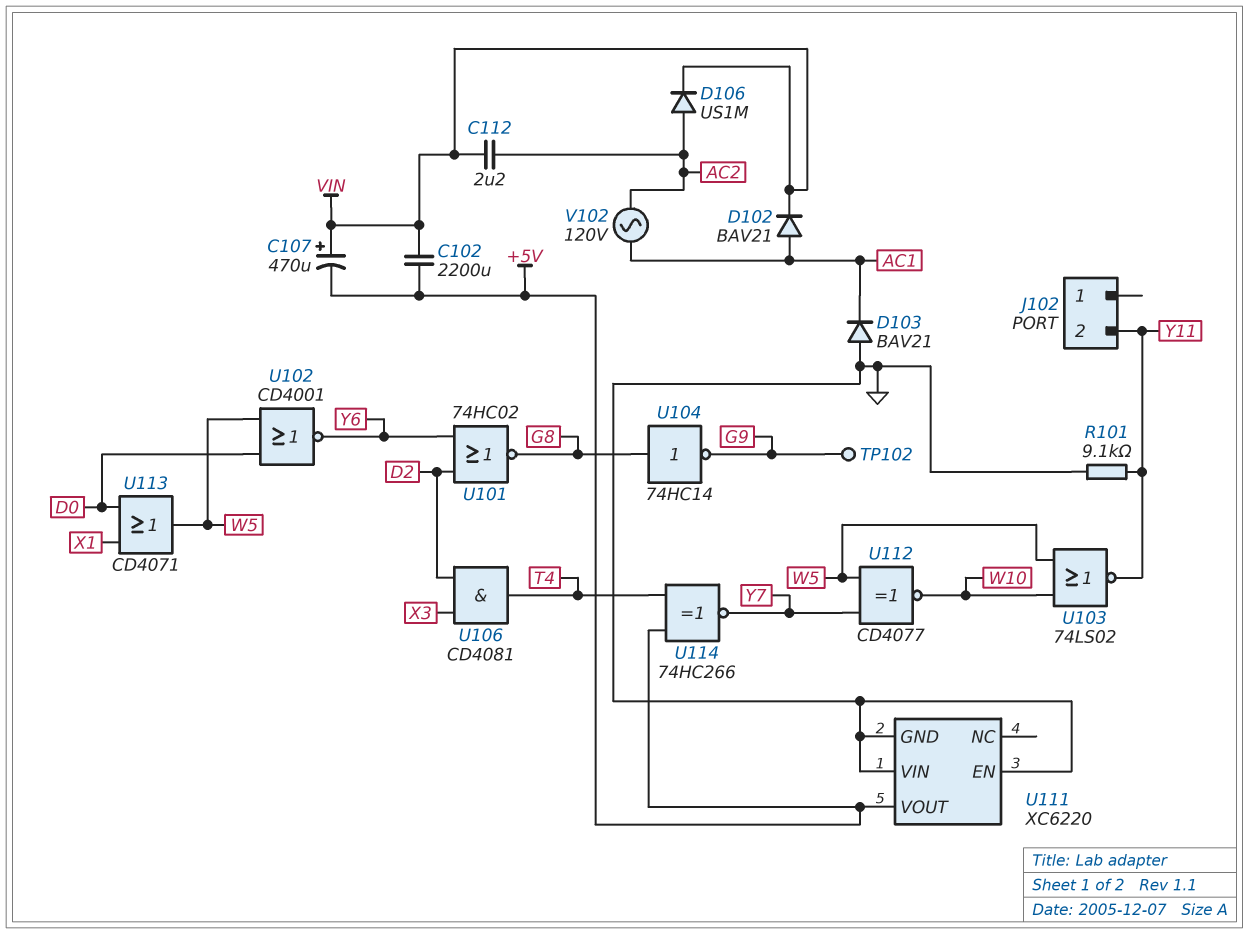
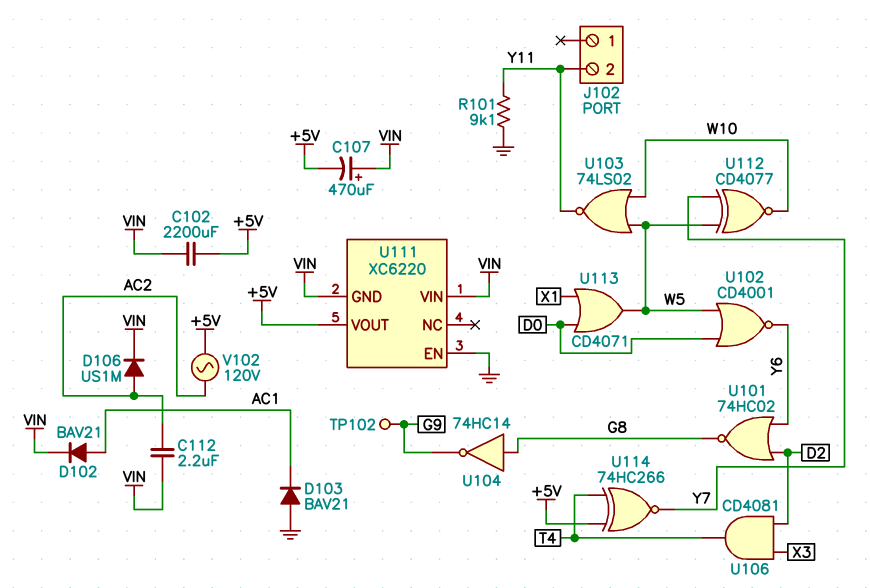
U111 pin GND: GND -> VIN
U111 pin VIN: GND -> VIN
V102: AC 120V (AC1, AC2) -> AC 120V (+5V, AC2)

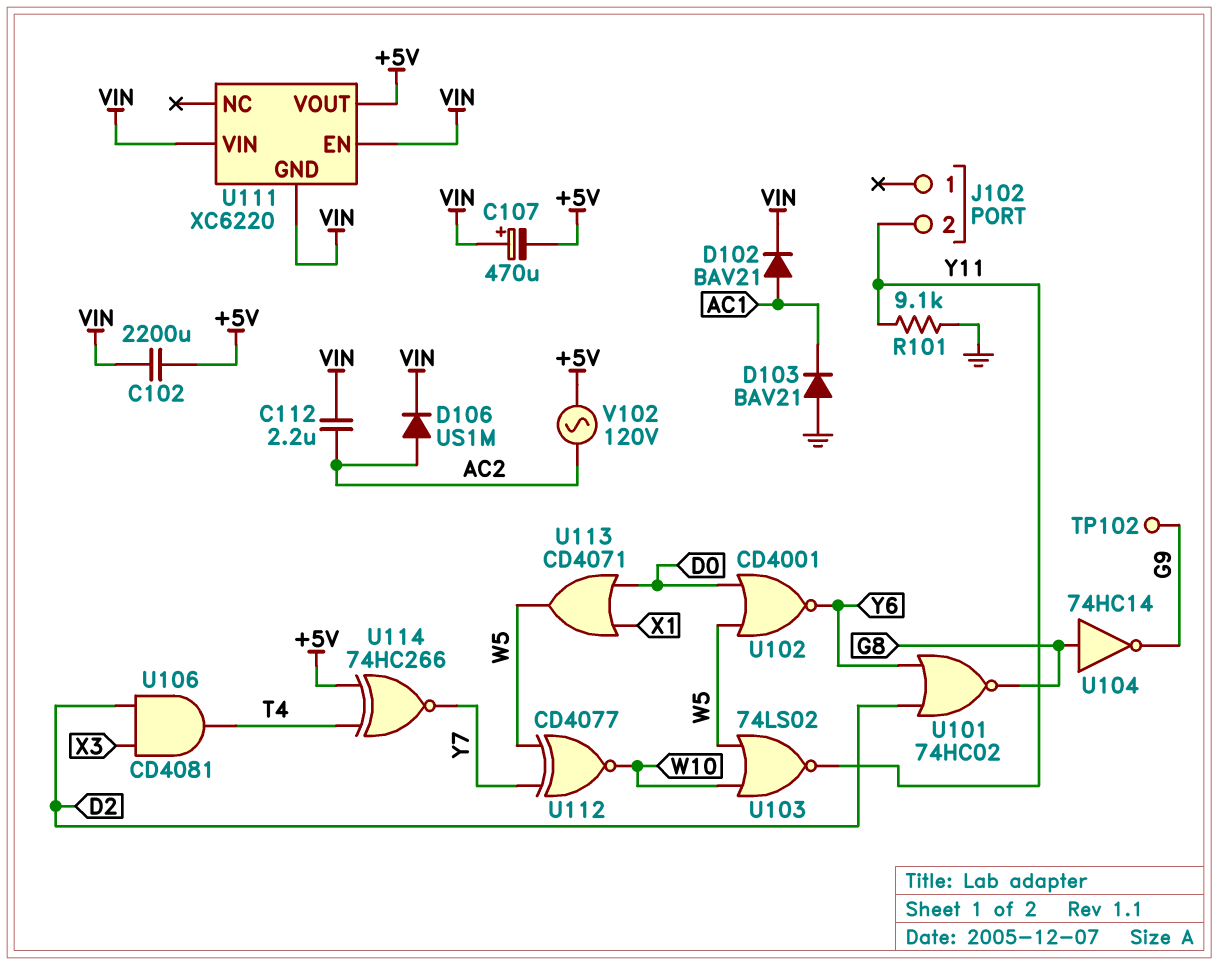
U111 pin EN: GND -> VIN

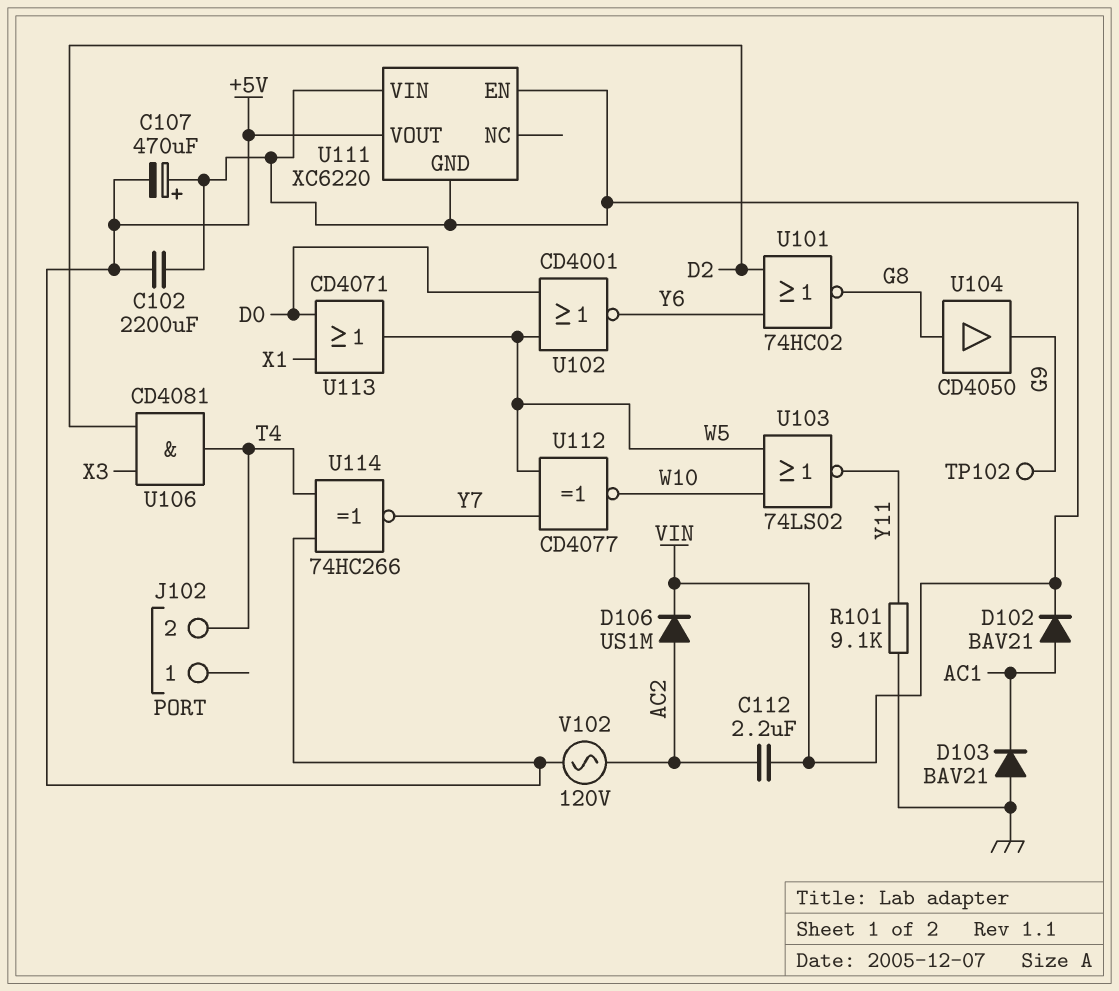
J102 pin 2: Y11 -> T4
U104: NOT 74HC14 (in G8, out G9) -> buffer CD4050 (in G8, out G9)

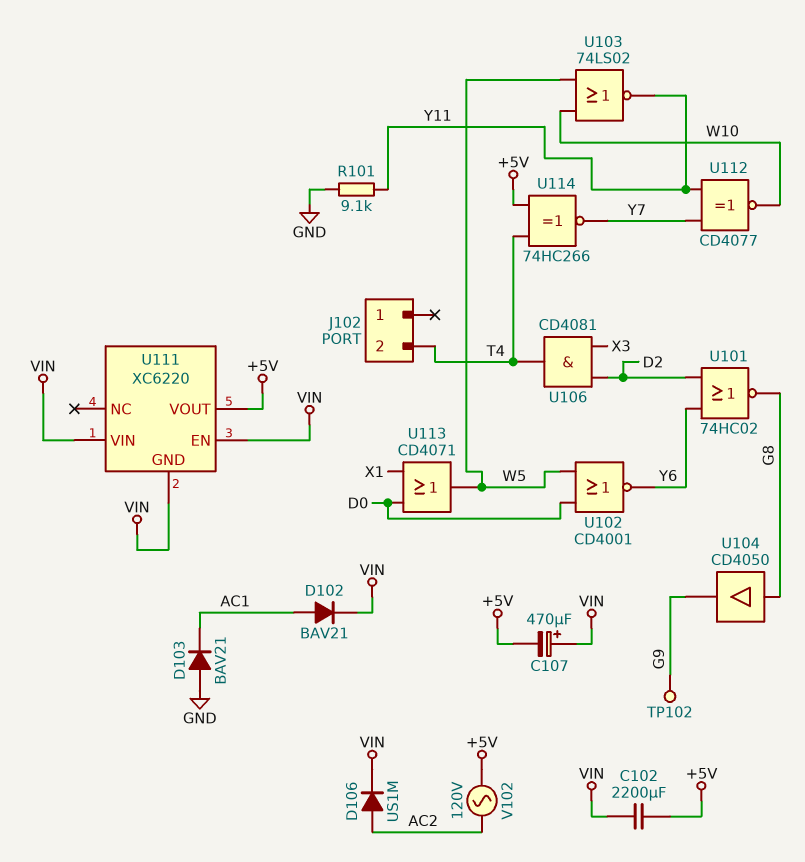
C112: 2.2uF (AC2, VIN) -> none
U112: XNOR CD4077 (in W5, in Y7, out W10) -> XNOR CD4077 (in Y7, in Y11, out W10)

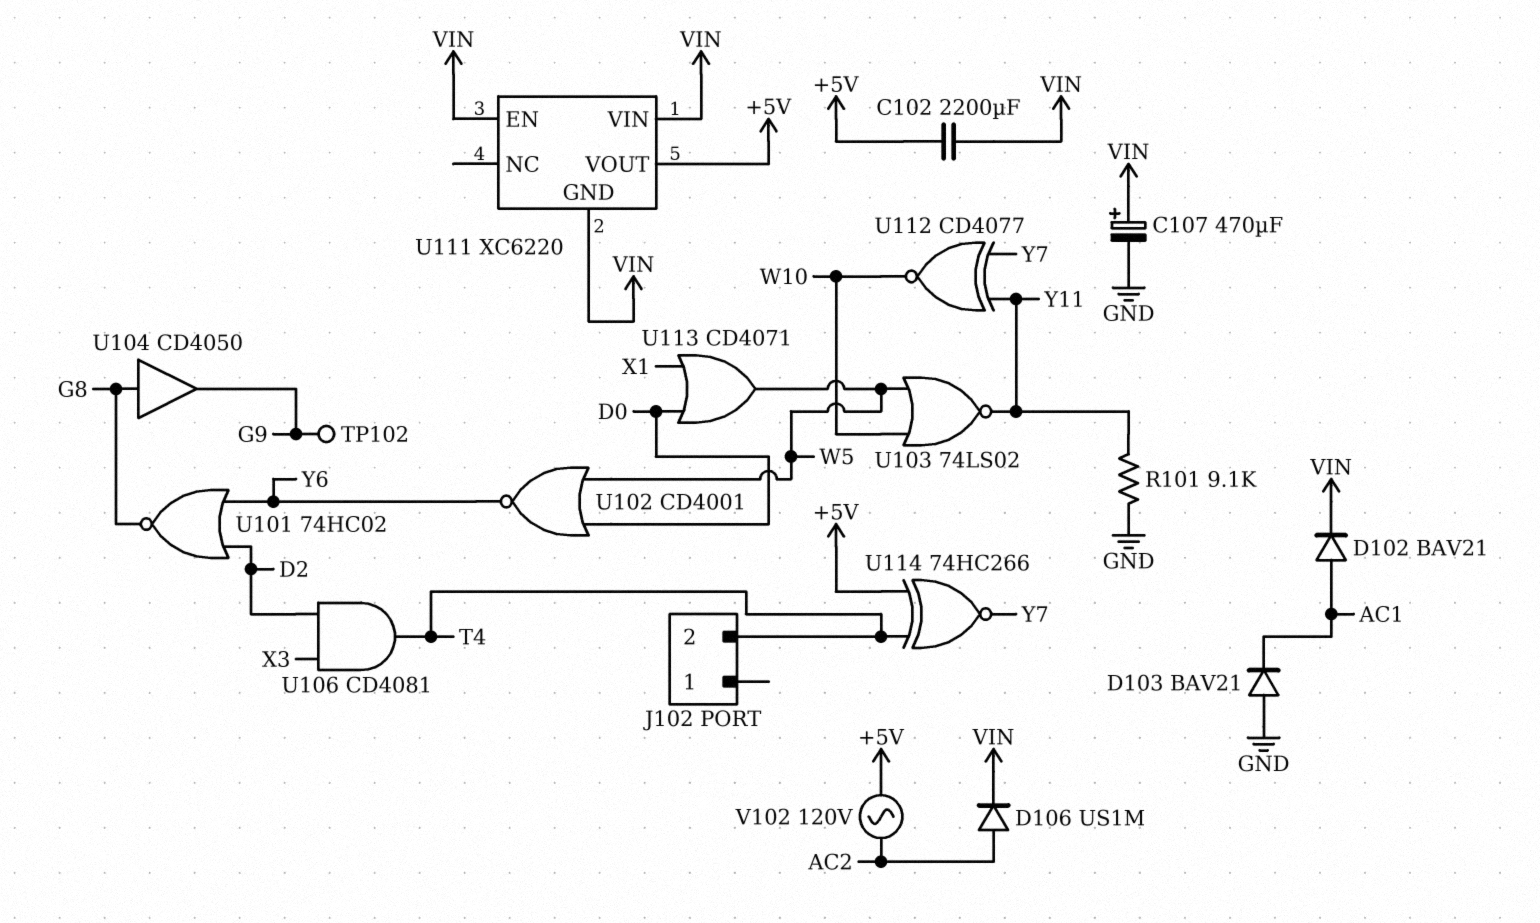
C107: 470uF (plus VIN, minus +5V) -> 470uF (plus VIN, minus GND)

